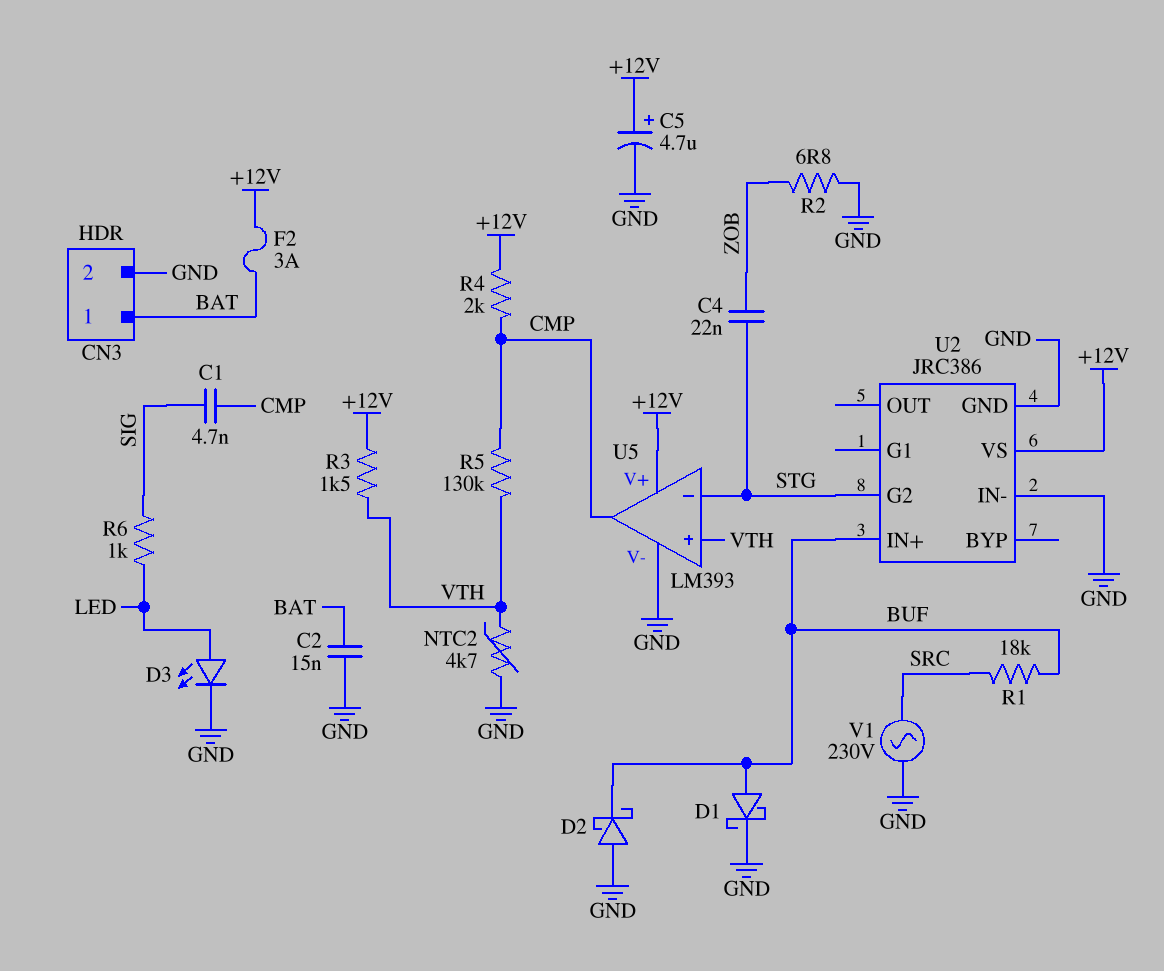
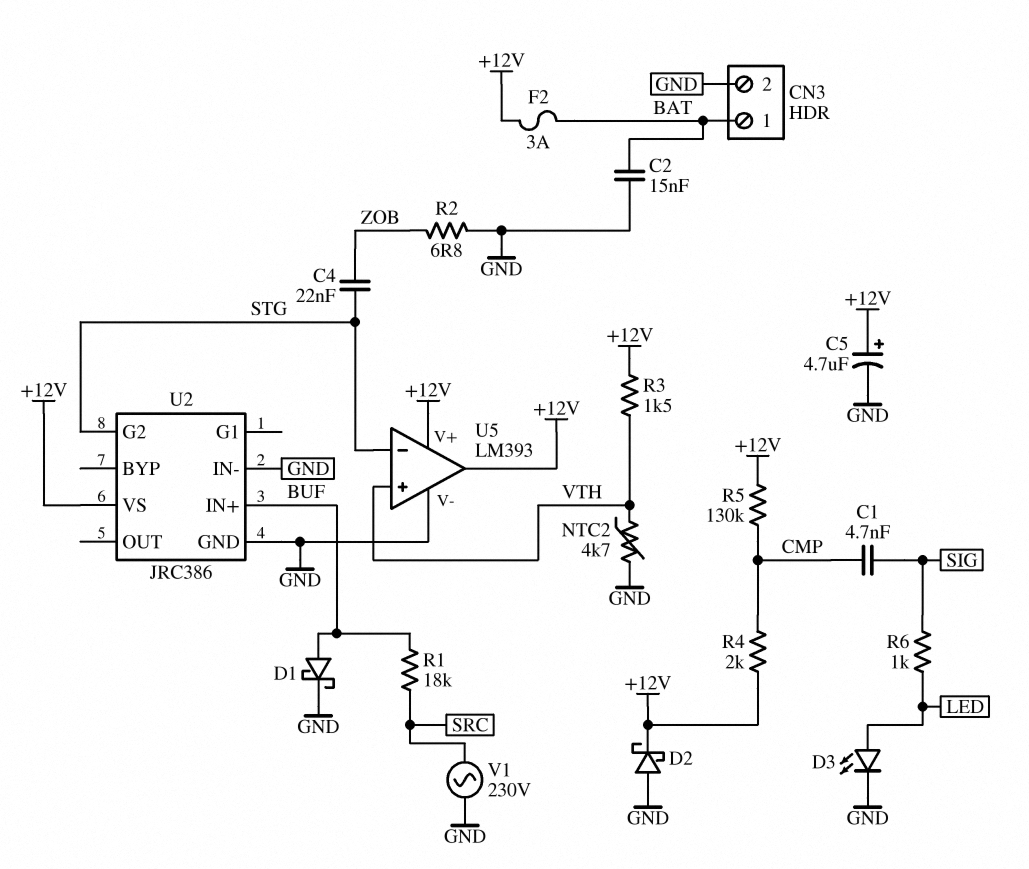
D2: schottky (A GND, K BUF) -> schottky (A GND, K +12V)
R5: 130k (CMP, VTH) -> 130k (+12V, CMP)
U5 pin out: CMP -> +12V

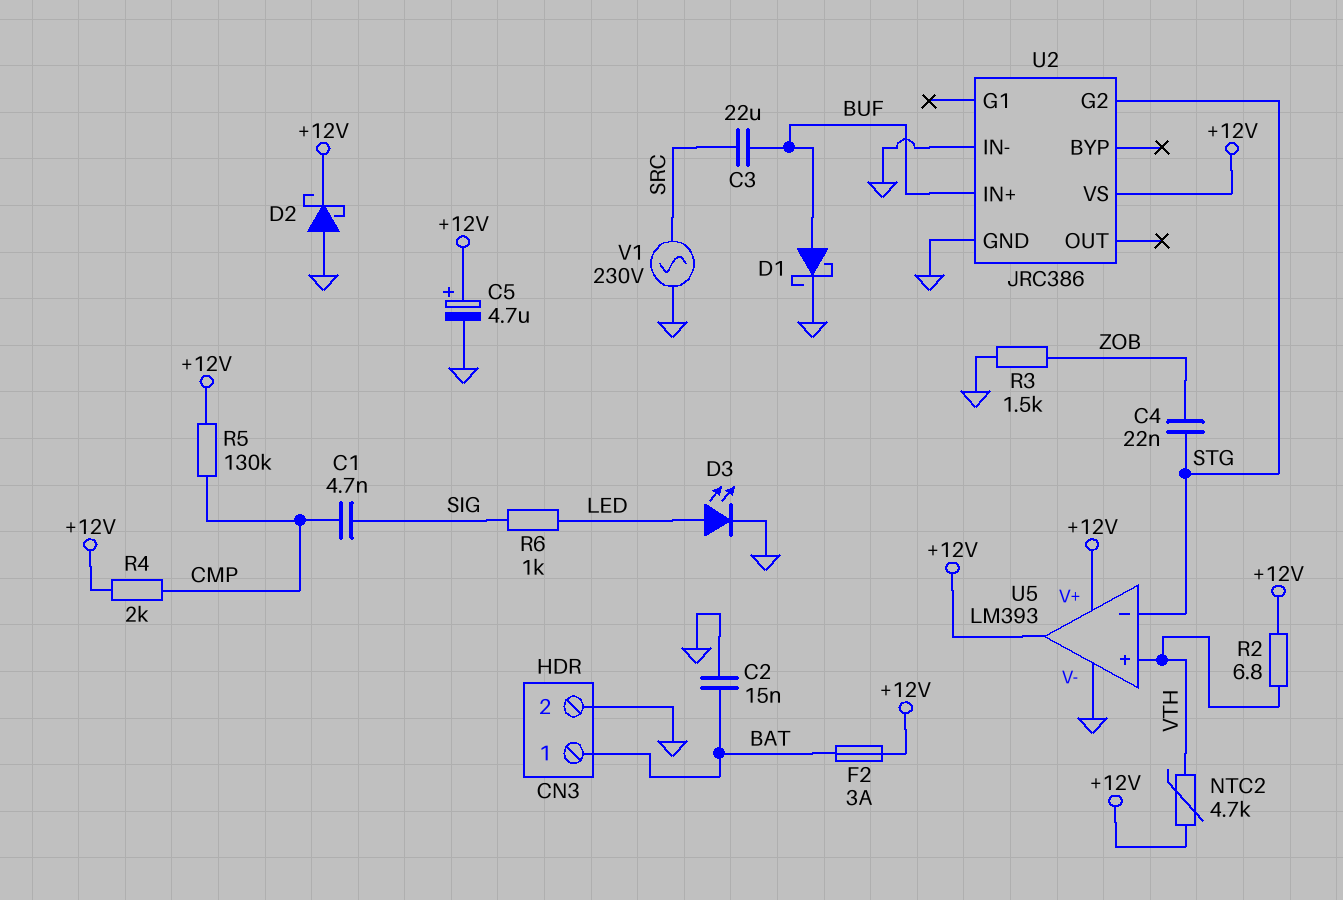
C3: none -> 22uF (BUF, SRC)
NTC2: 4.7k (GND, VTH) -> 4.7k (+12V, VTH)
R1: 18k (BUF, SRC) -> none
R2: 6.8 (GND, ZOB) -> 6.8 (+12V, VTH)
R3: 1.5k (+12V, VTH) -> 1.5k (GND, ZOB)

